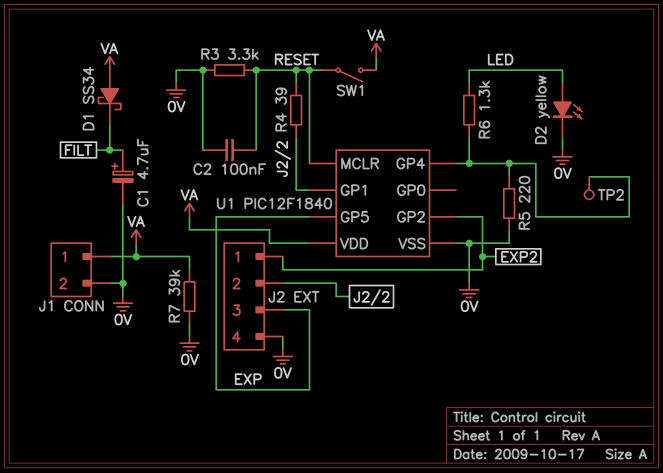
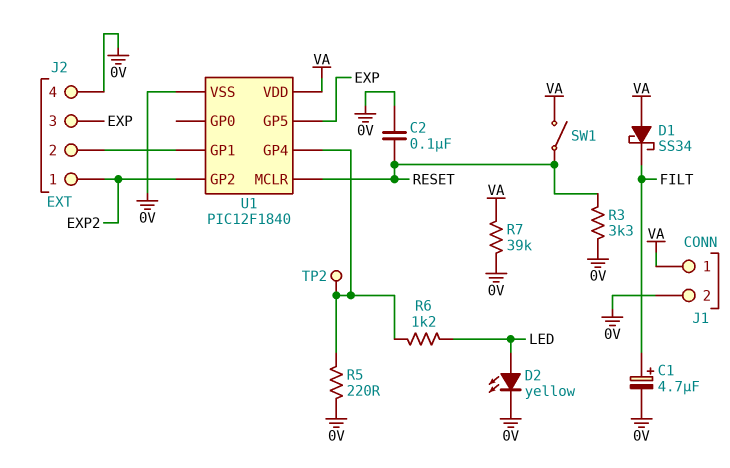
R4: 39 (J2/2, RESET) -> none
R6: 1.3k (LED, U1/GP4) -> 1.2k (LED, U1/GP4)

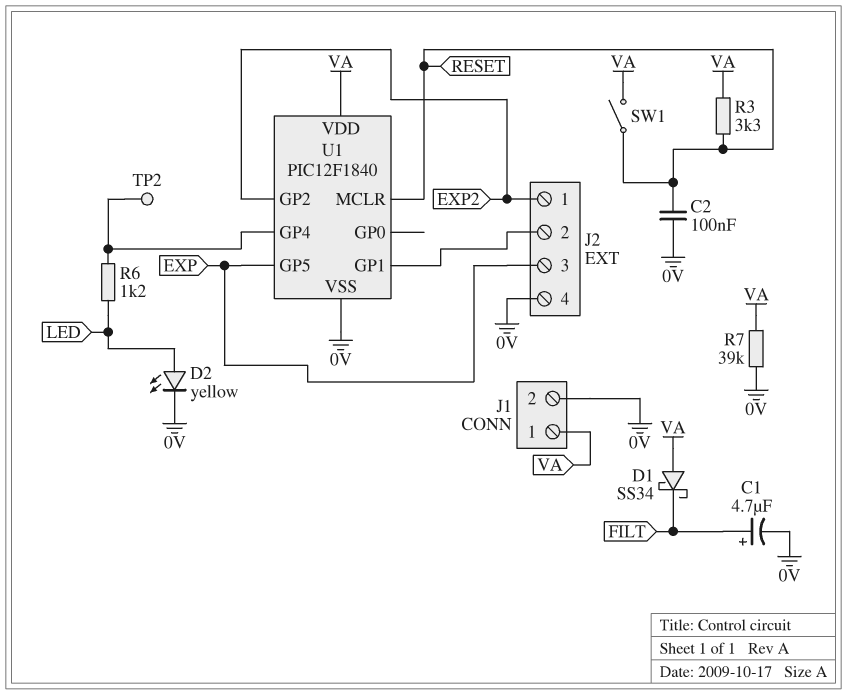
R3: 3.3k (0V, RESET) -> 3.3k (RESET, VA)
R5: 220 (0V, U1/GP4) -> none

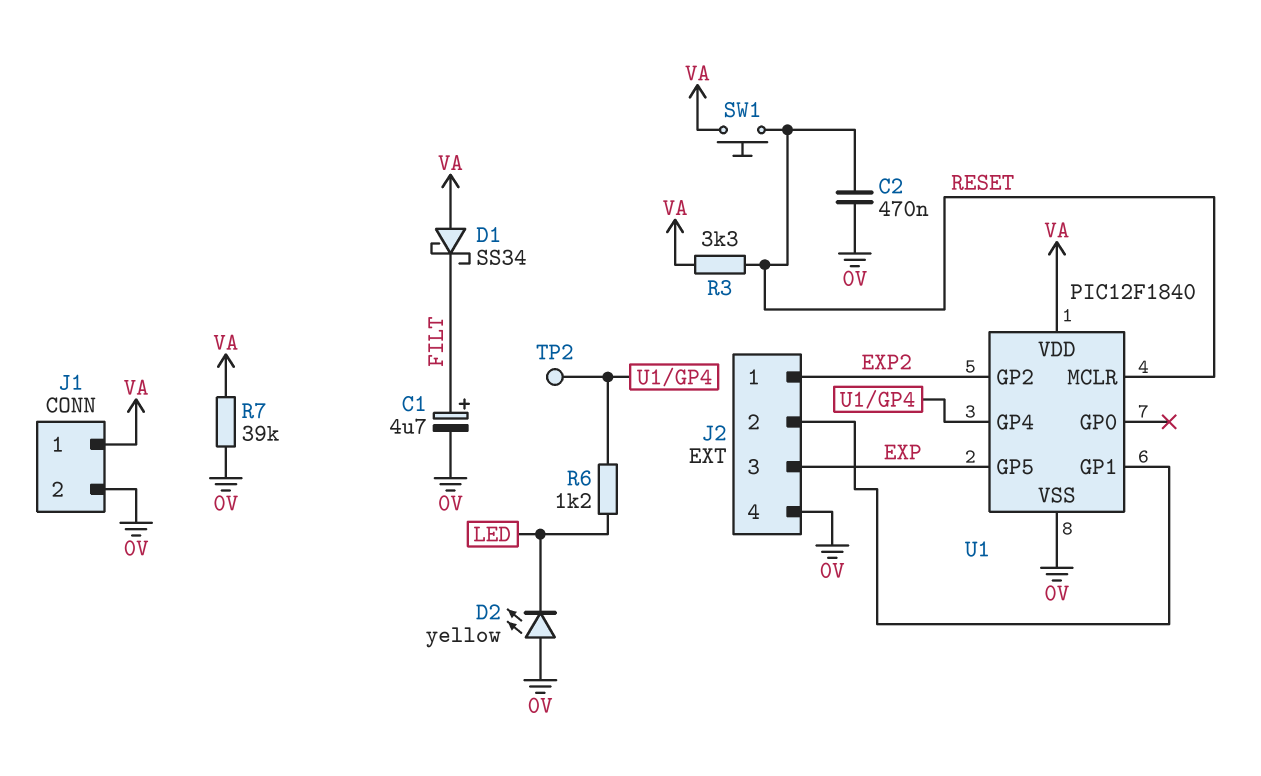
C2: 100nF (0V, RESET) -> 470nF (0V, RESET)
D2: LED yellow (A LED, K 0V) -> LED yellow (A 0V, K LED)
SW1: switch (RESET, VA) -> button (RESET, VA)

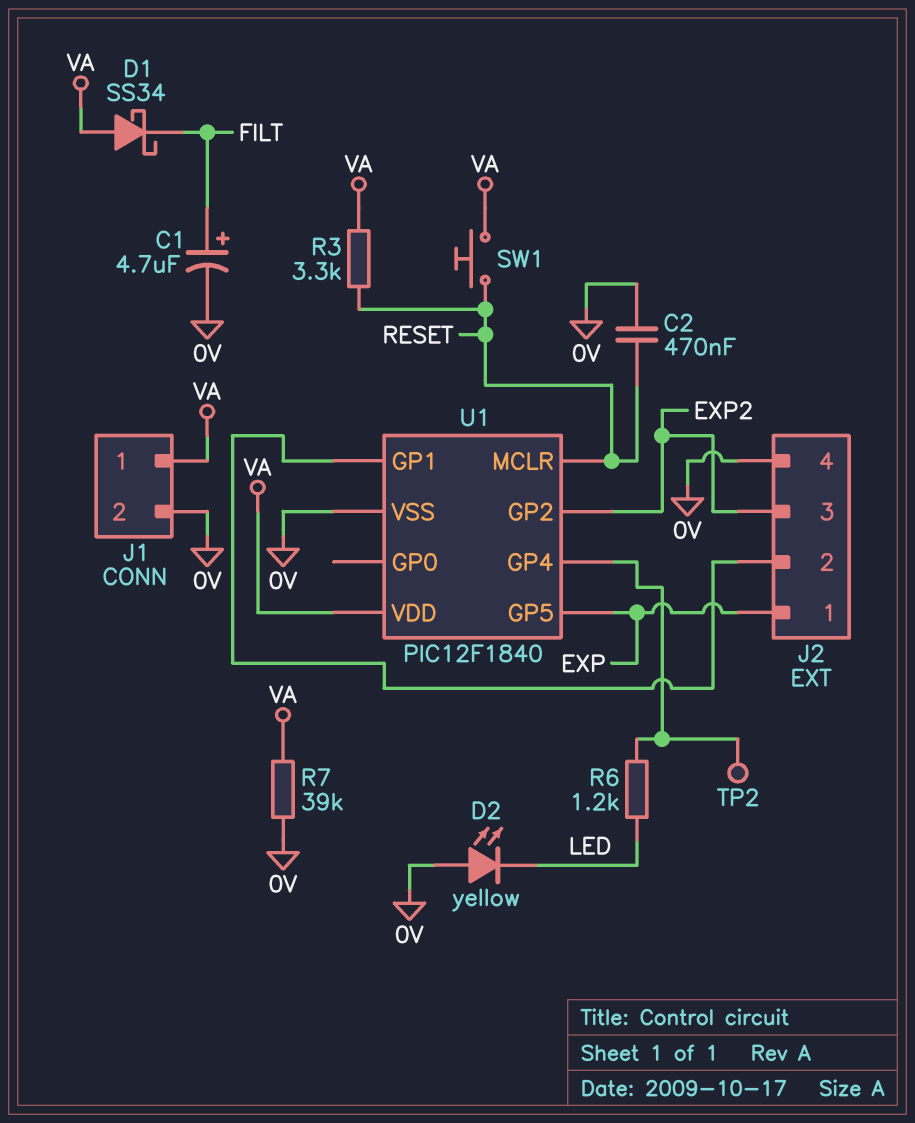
J2 pin 1: EXP2 -> EXP
J2 pin 3: EXP -> EXP2

